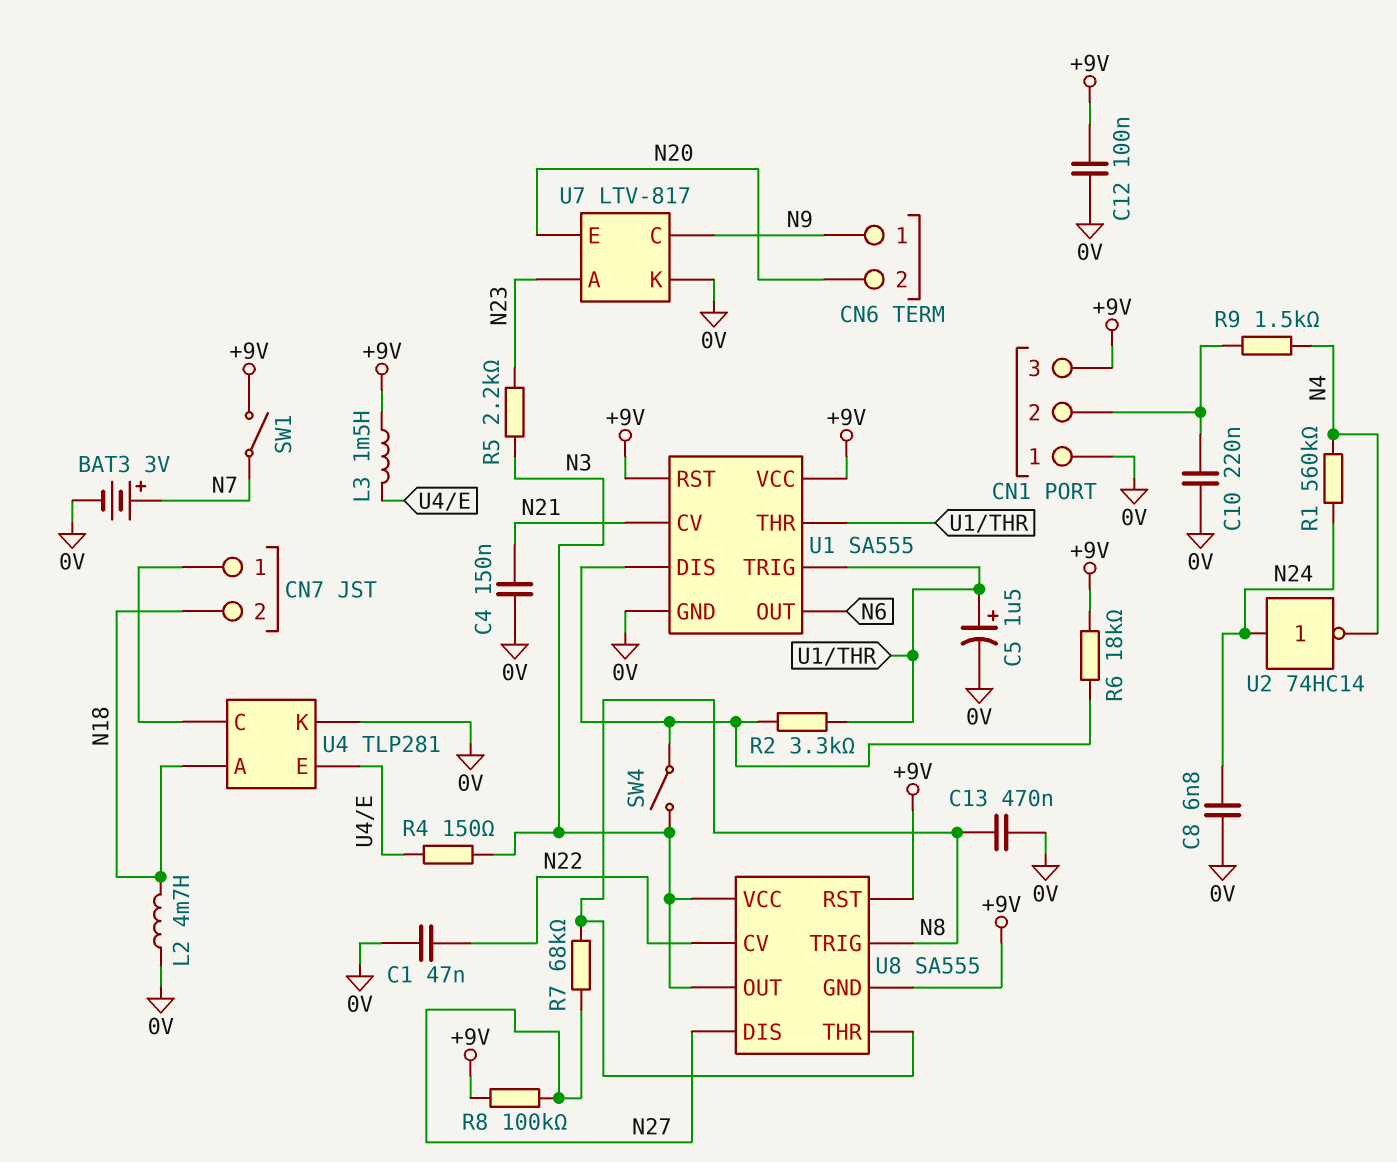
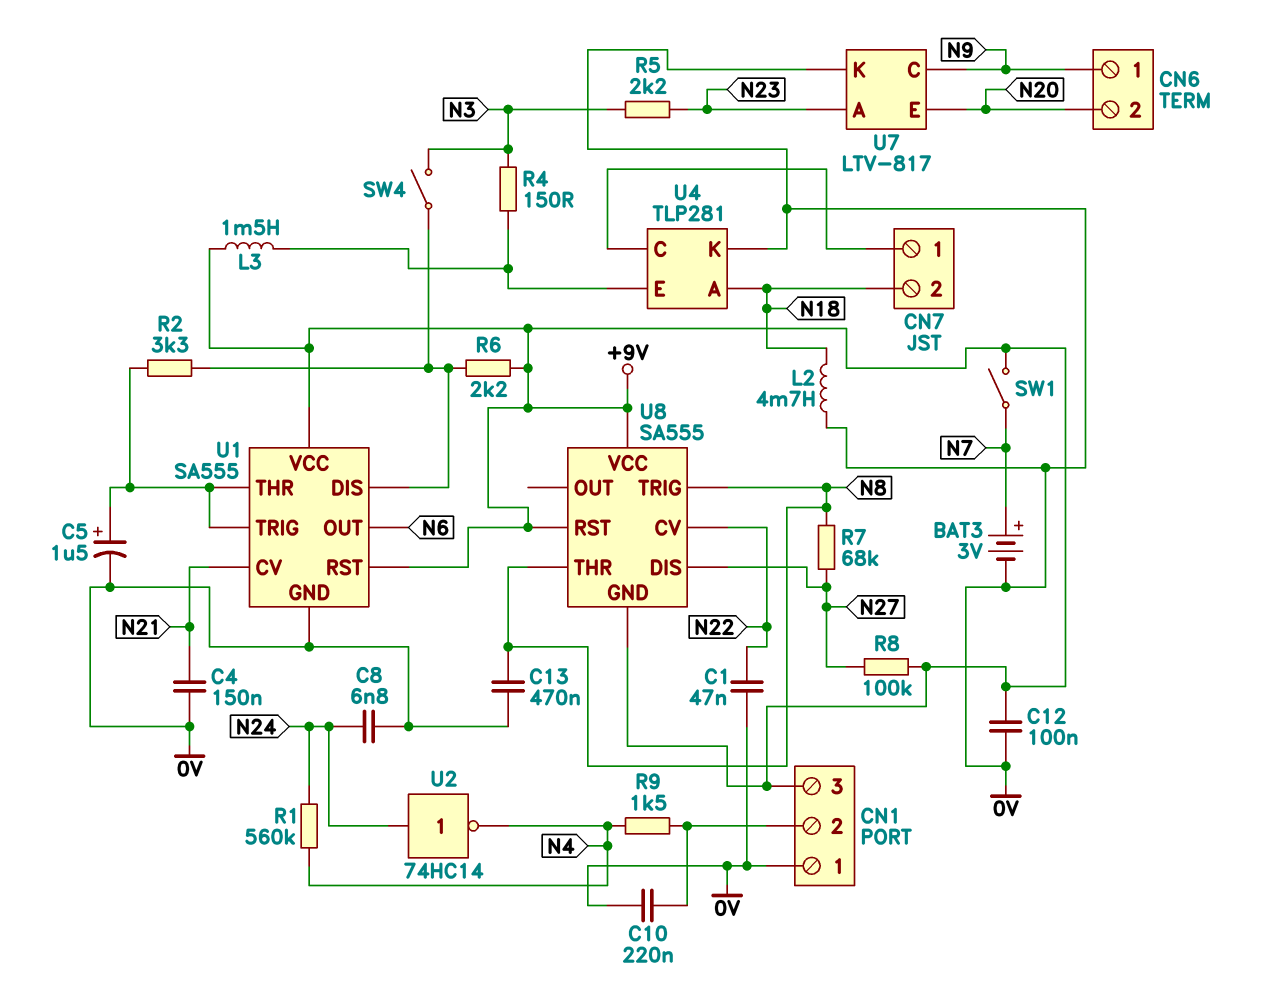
R6: 18k (+9V, U1/DIS) -> 2.2k (+9V, U1/DIS)
U8 pin OUT: N3 -> none
U8 pin VCC: N3 -> +9V

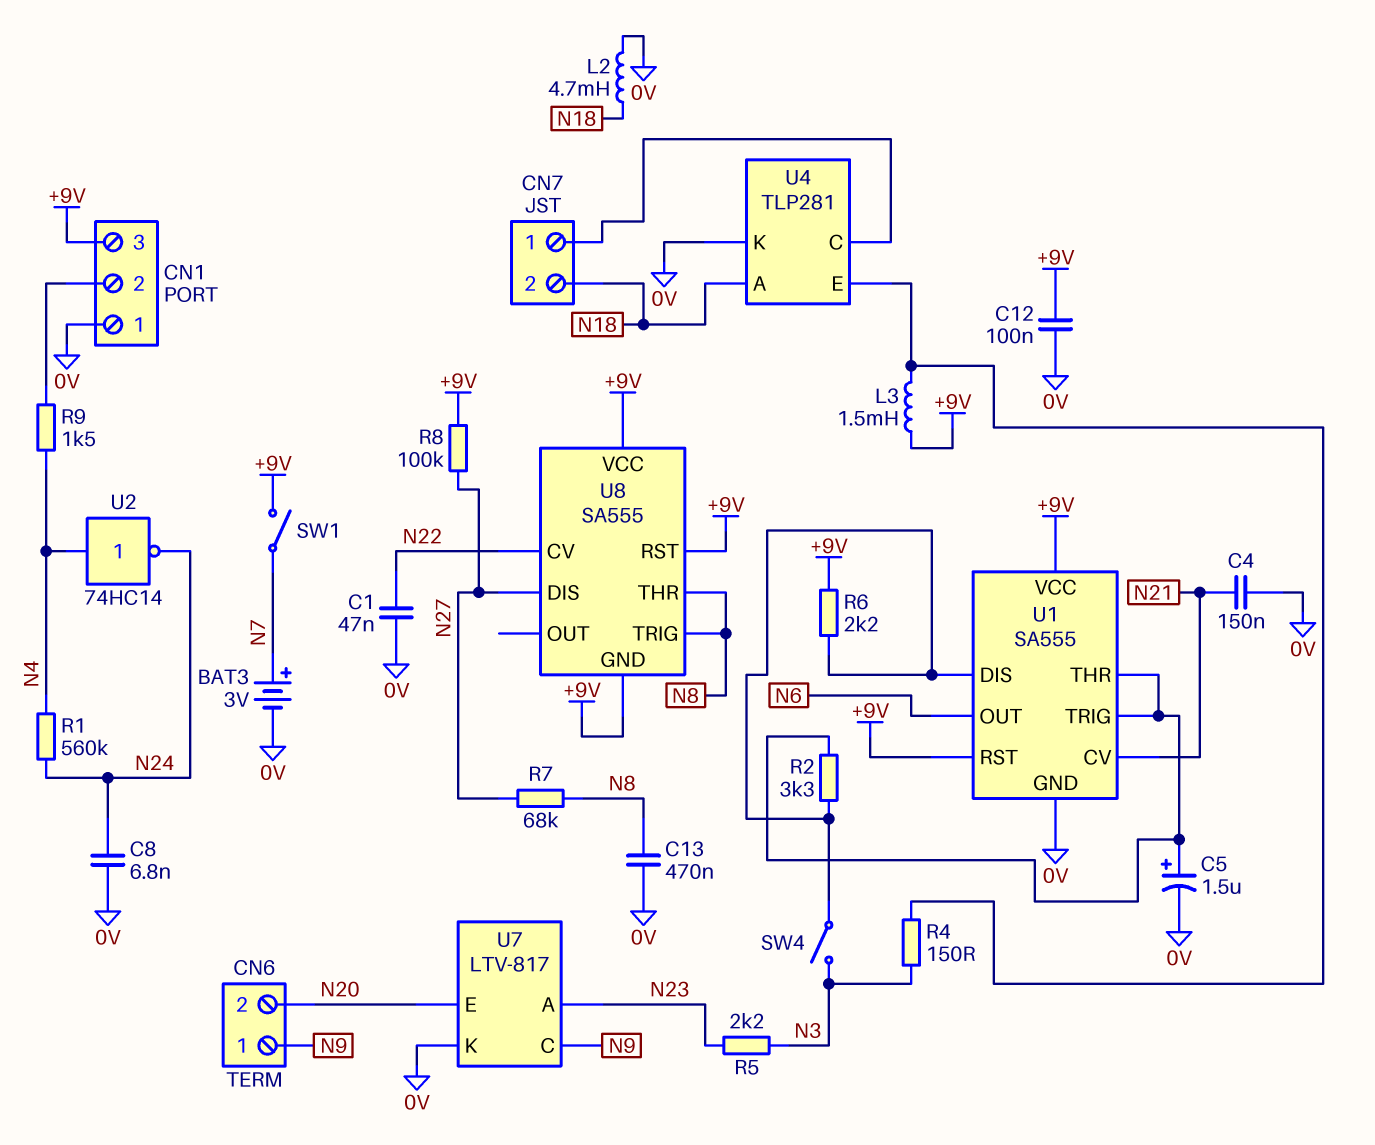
C10: 220nF (0V, CN1/2) -> none
U2: NOT 74HC14 (in N24, out N4) -> NOT 74HC14 (in N4, out N24)

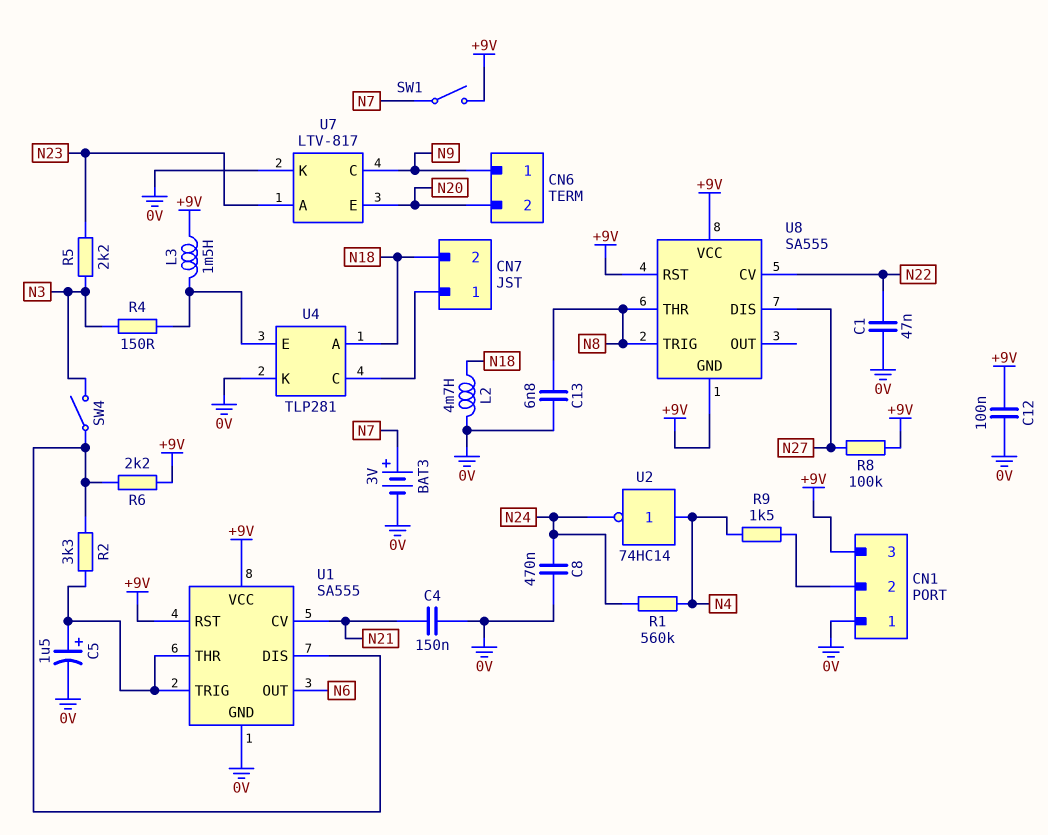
C8: 6.8nF (0V, N24) -> 470nF (0V, N24)
C13: 470nF (0V, N8) -> 6.8nF (0V, N8)
R7: 68k (N8, N27) -> none

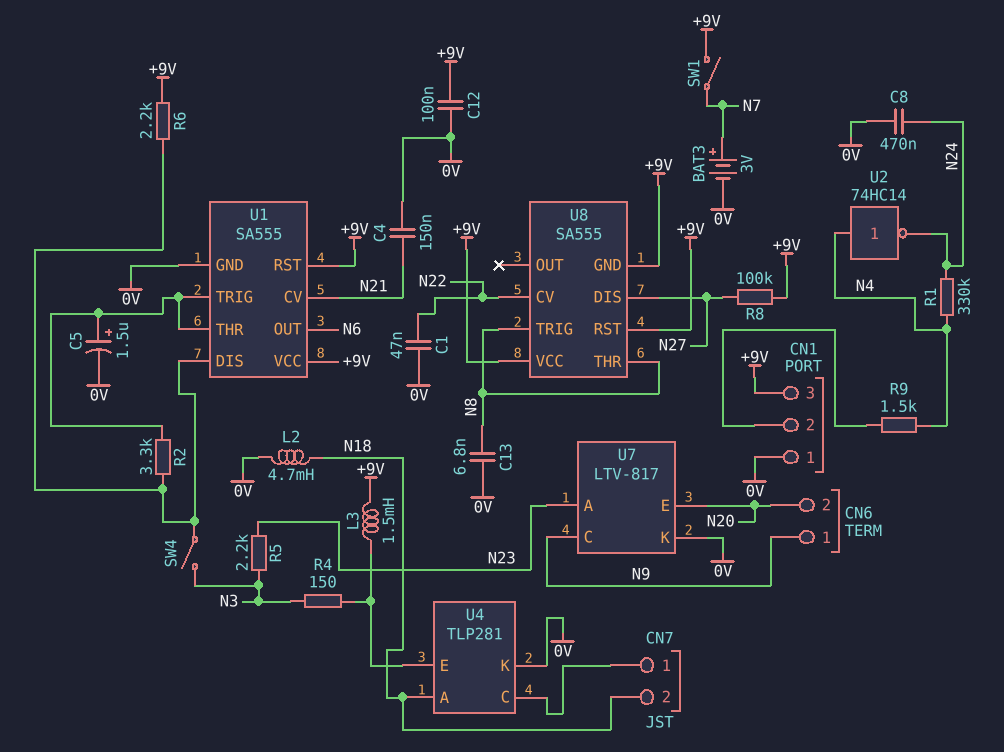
R1: 560k (N4, N24) -> 330k (N4, N24)

